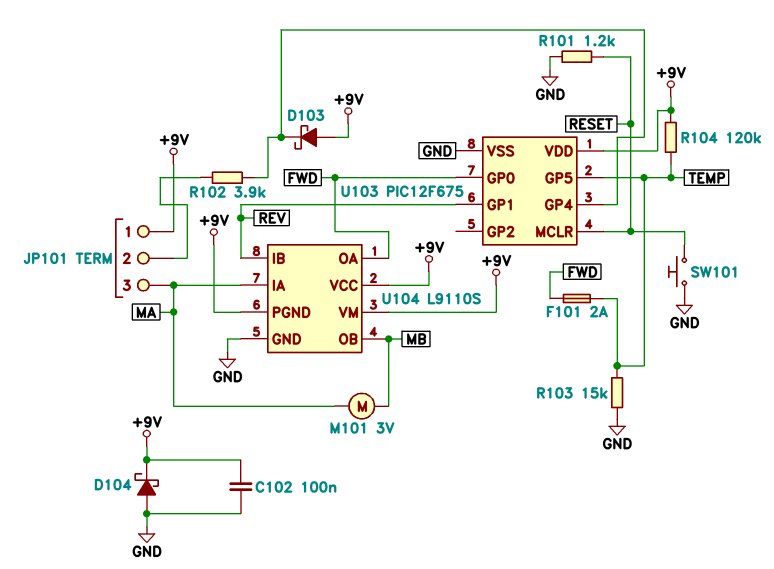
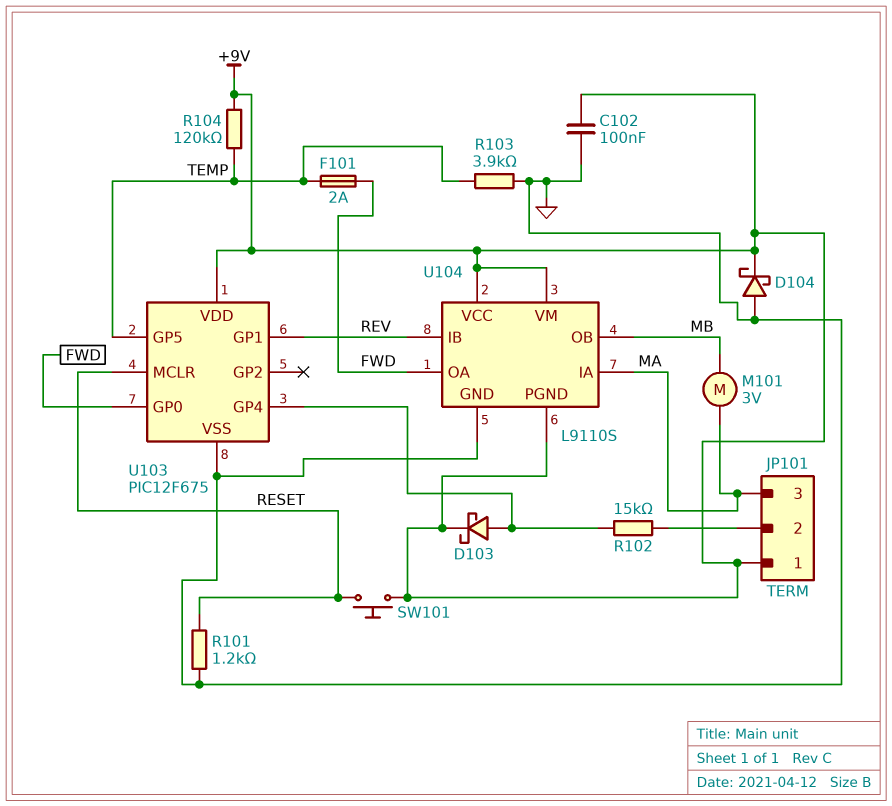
D103: schottky (A +9V, K U103/GP4) -> schottky (A U103/GP4, K +9V)
R102: 3.9k (JP101/2, U103/GP4) -> 15k (JP101/2, U103/GP4)
R103: 15k (GND, TEMP) -> 3.9k (GND, TEMP)
SW101: button (GND, RESET) -> button (+9V, RESET)

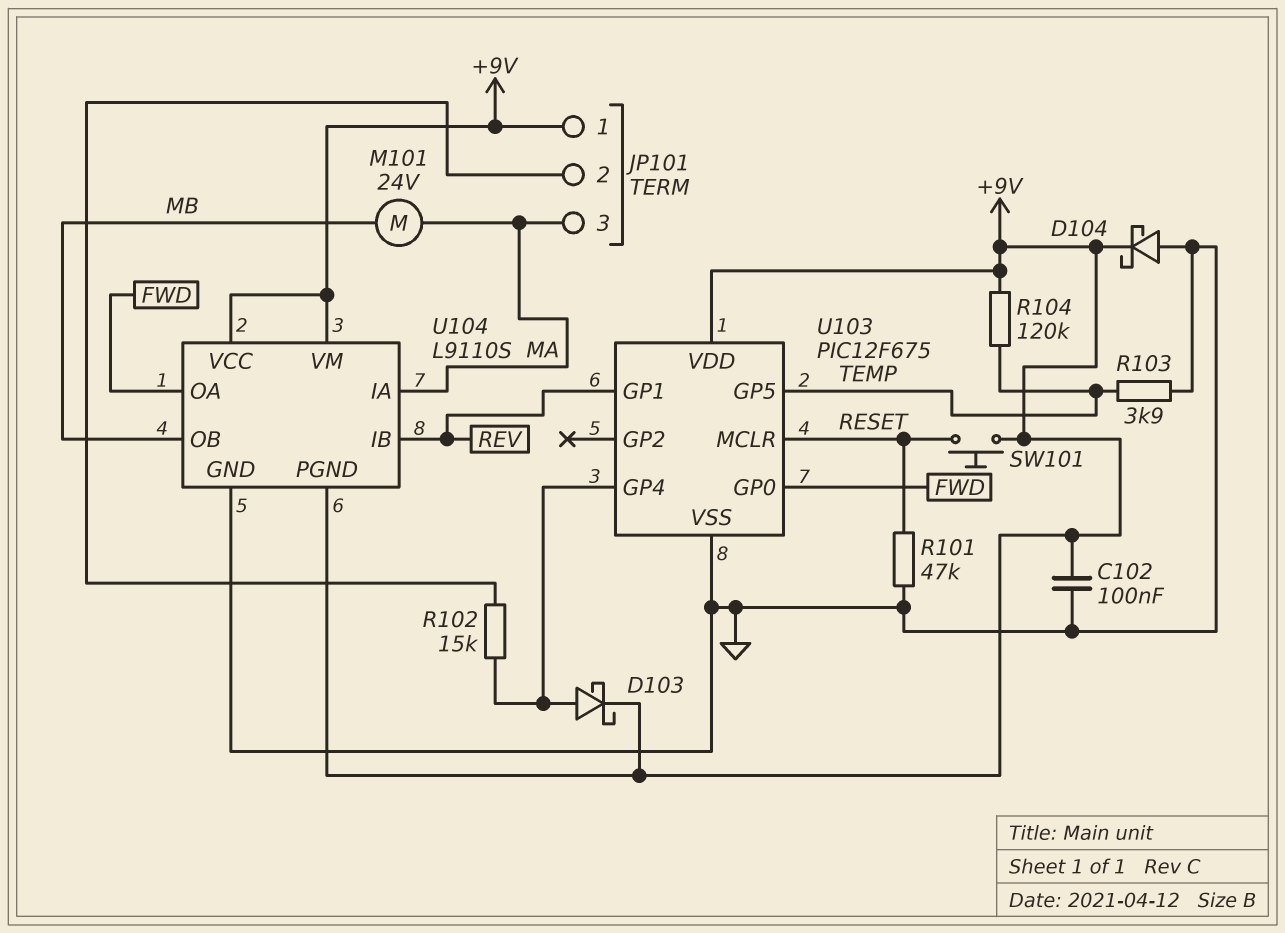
F101: 2A (FWD, TEMP) -> none
M101: motor 3V (MA, MB) -> motor 24V (MA, MB)
R101: 1.2k (GND, RESET) -> 47k (GND, RESET)

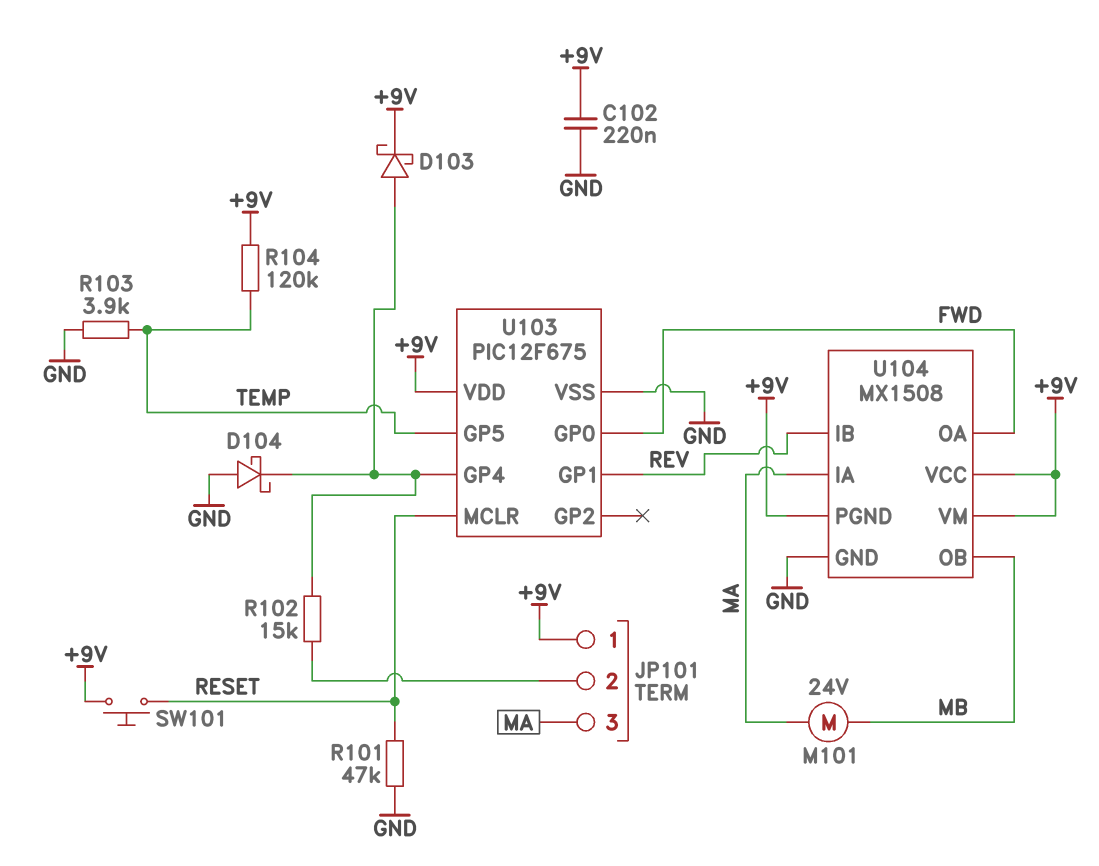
C102: 100nF (+9V, GND) -> 220nF (+9V, GND)
D104: schottky (A GND, K +9V) -> schottky (A GND, K U103/GP4)
U104: L9110S -> MX1508

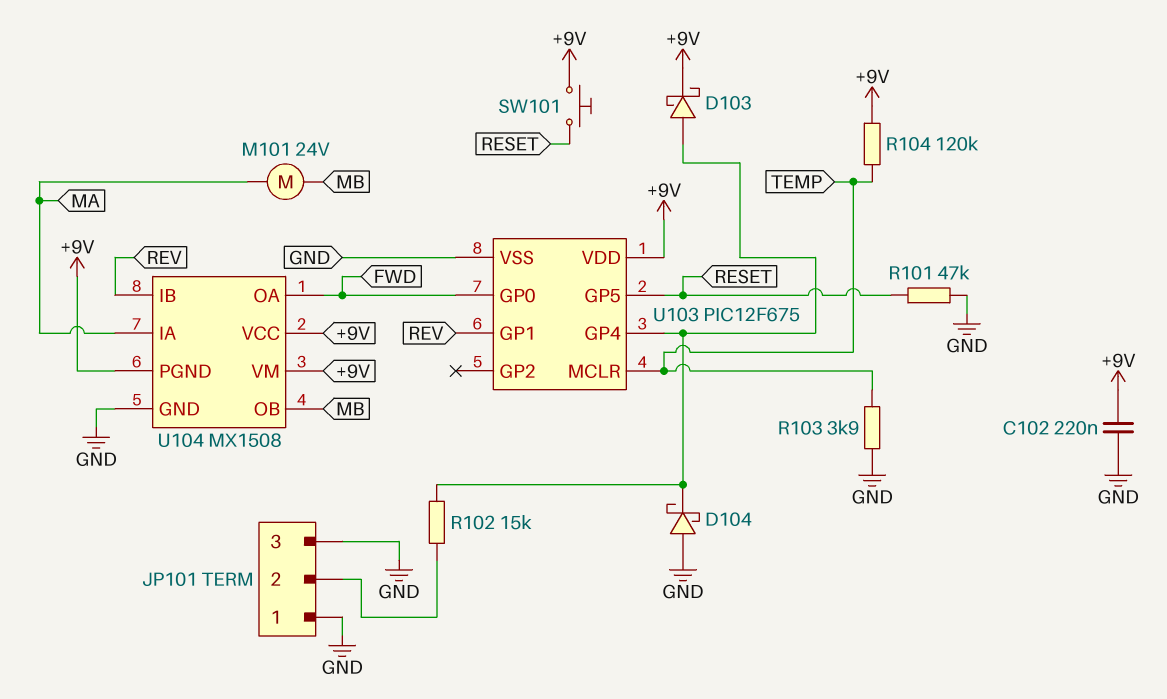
JP101 pin 1: +9V -> GND
JP101 pin 3: MA -> GND
U103 pin GP5: TEMP -> RESET
U103 pin MCLR: RESET -> TEMP

